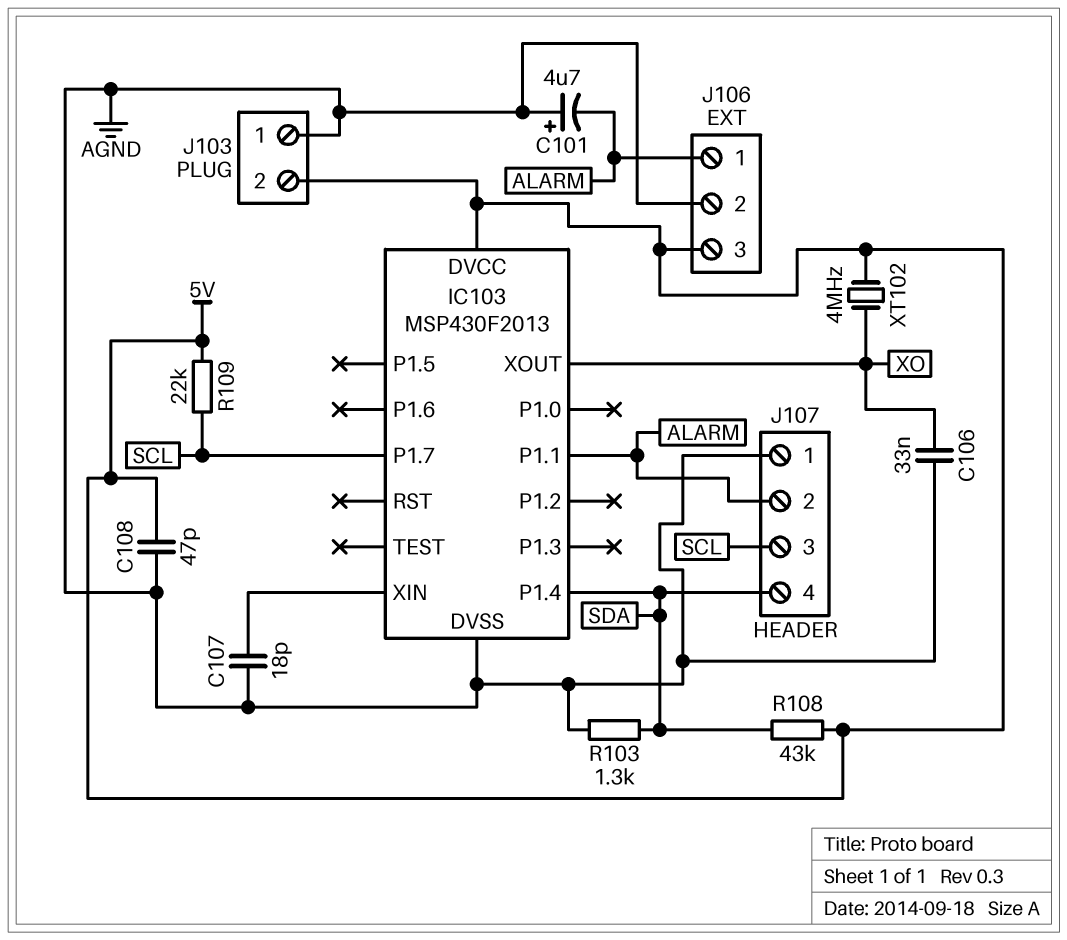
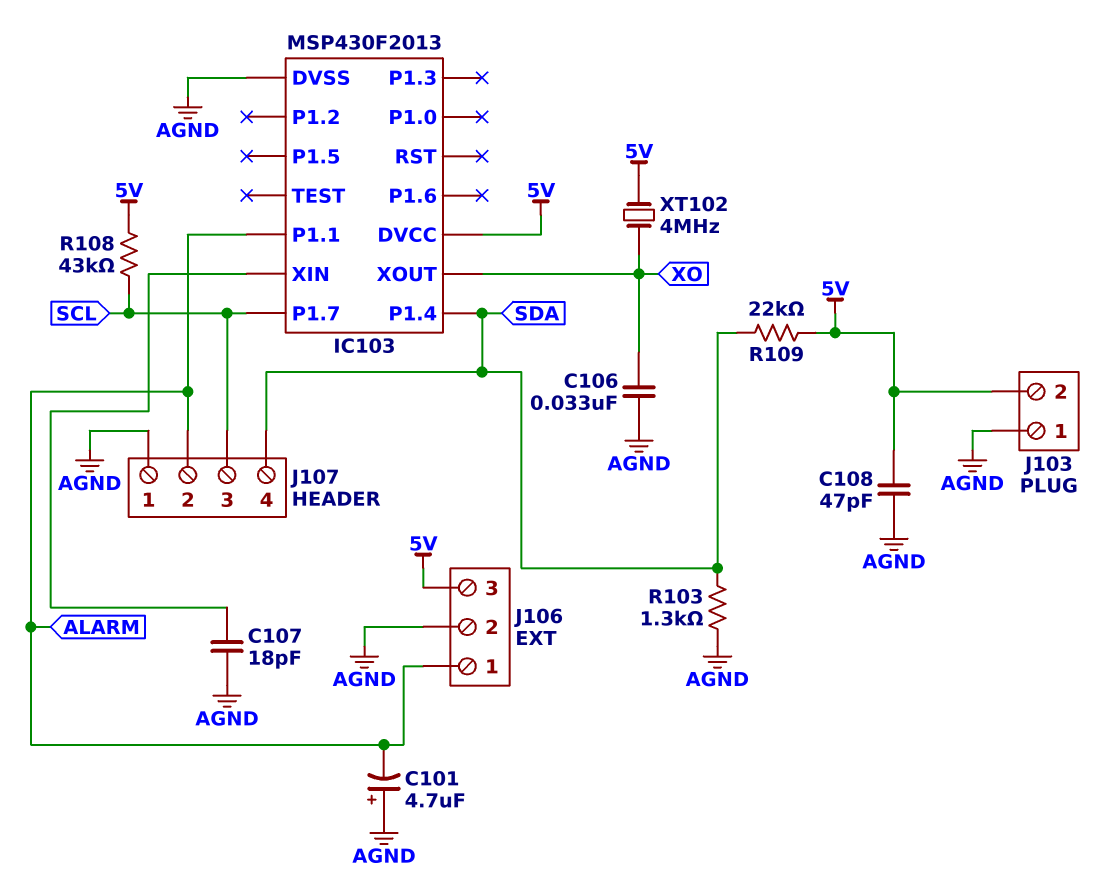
R108: 43k (5V, SDA) -> 43k (5V, SCL)
R109: 22k (5V, SCL) -> 22k (5V, SDA)

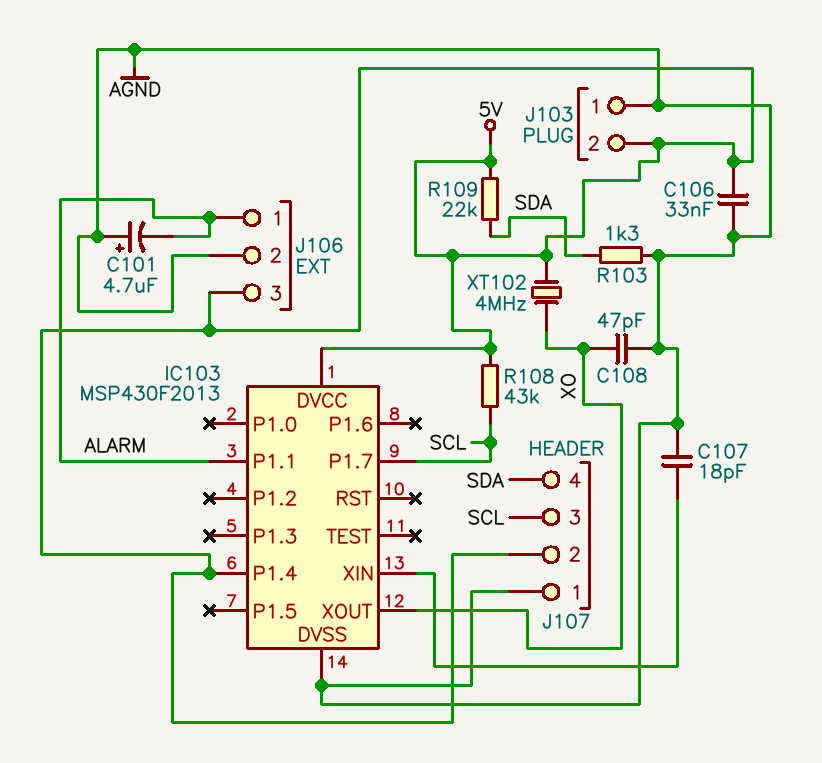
C106: 33nF (AGND, XO) -> 33nF (5V, AGND)
C108: 47pF (5V, AGND) -> 47pF (AGND, XO)
IC103 pin P1.4: SDA -> 5V
J107 pin 2: ALARM -> 5V

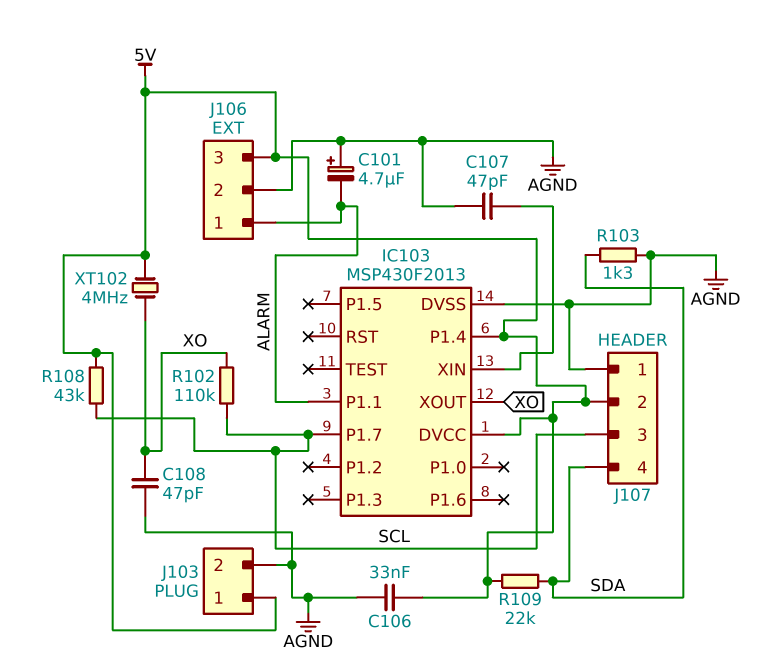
C107: 18pF (AGND, IC103/XIN) -> 47pF (AGND, IC103/XIN)
J103 pin 1: AGND -> 5V
J103 pin 2: 5V -> AGND
R102: none -> 110k (SCL, XO)

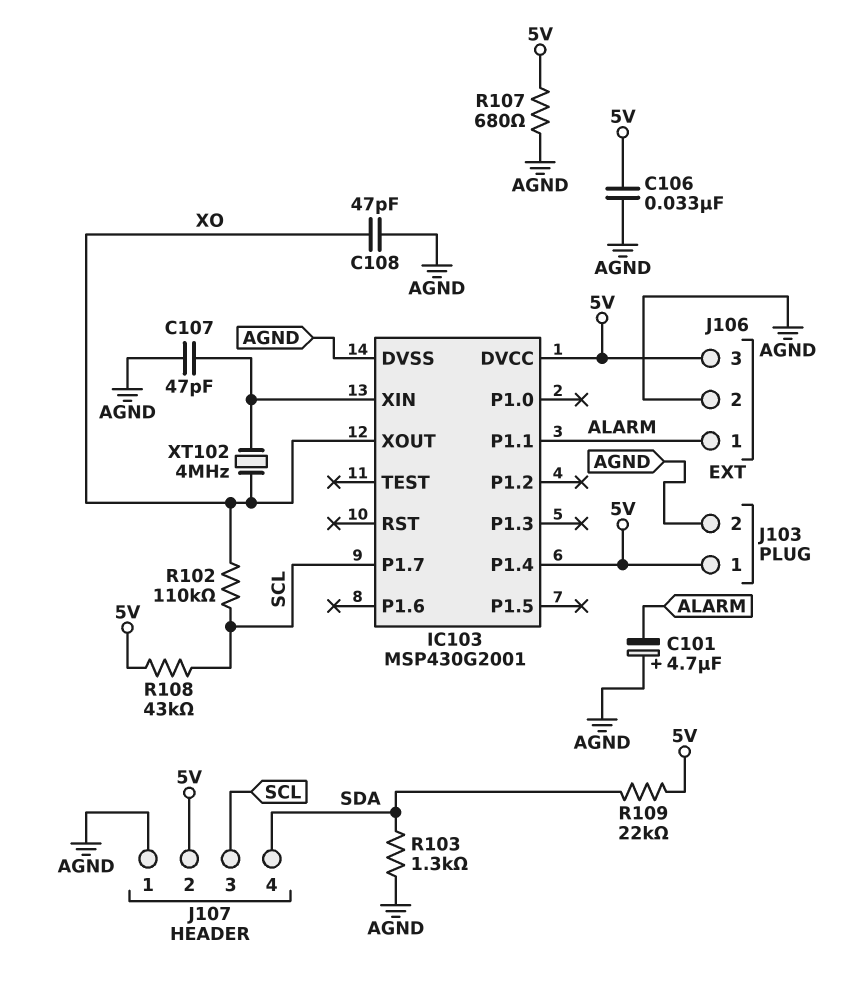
IC103: MSP430F2013 -> MSP430G2001
R107: none -> 680 (5V, AGND)
XT102: 4MHz (5V, XO) -> 4MHz (IC103/XIN, XO)

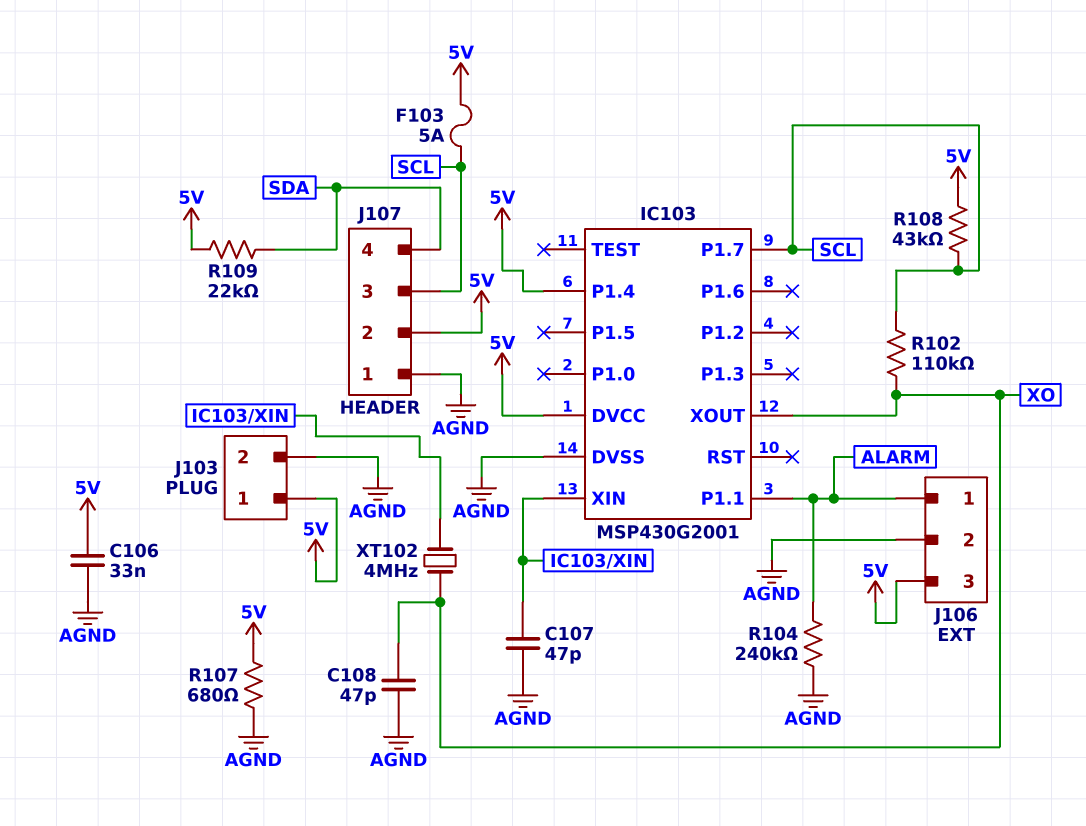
C101: 4.7uF (plus AGND, minus ALARM) -> none
F103: none -> 5A (5V, SCL)
R103: 1.3k (AGND, SDA) -> none
R104: none -> 240k (AGND, ALARM)

